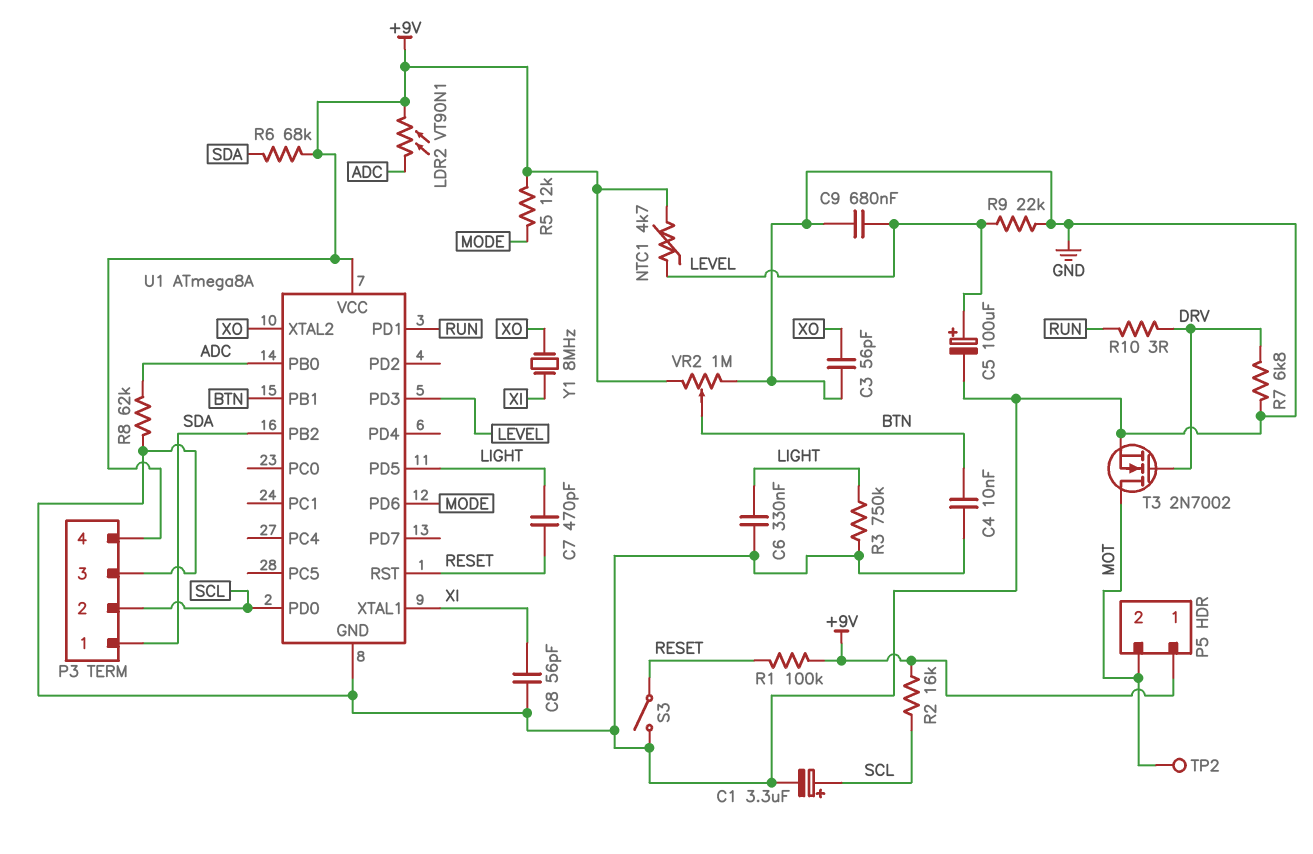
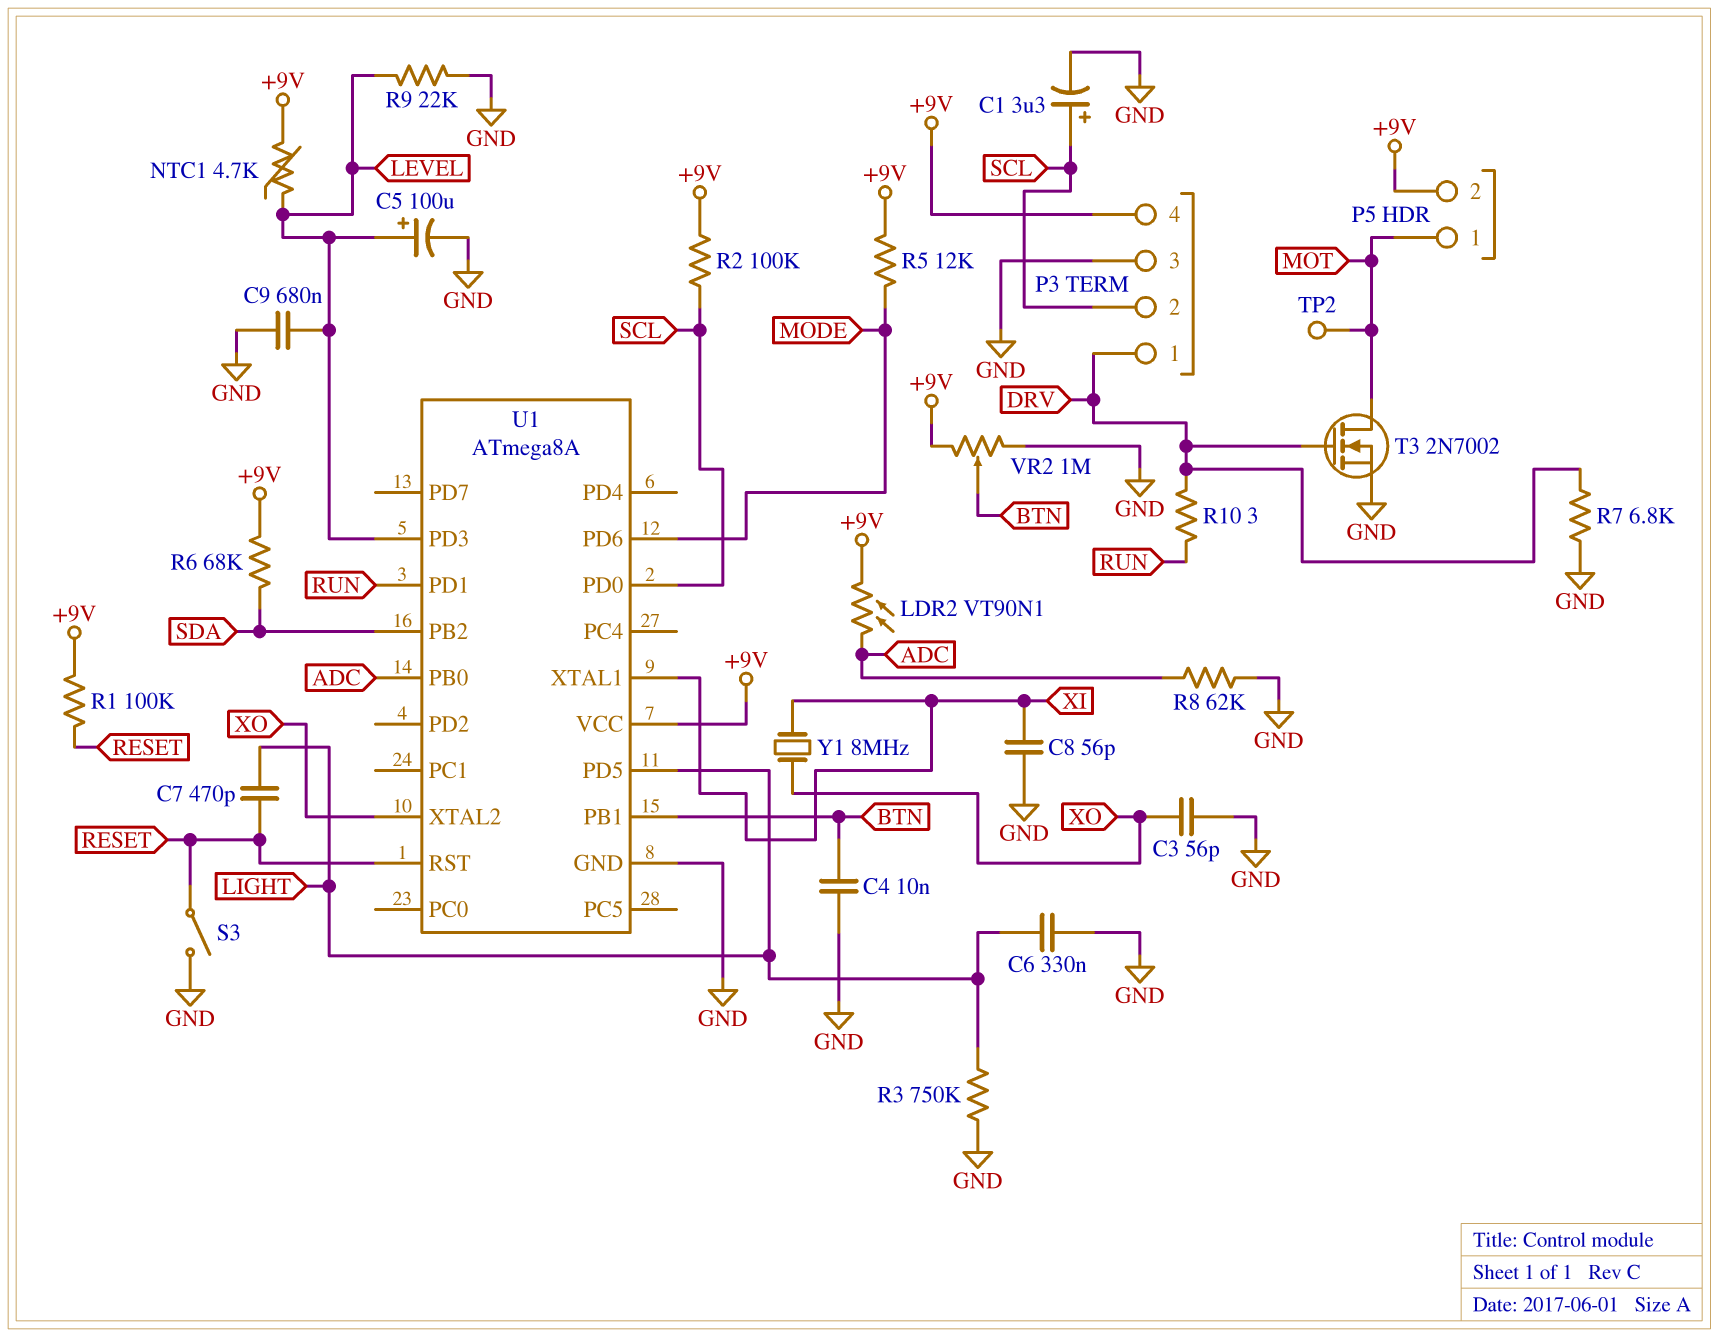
P3 pin 1: SDA -> DRV
P5 pin 1: +9V -> MOT
P5 pin 2: MOT -> +9V
R2: 16k (+9V, SCL) -> 100k (+9V, SCL)

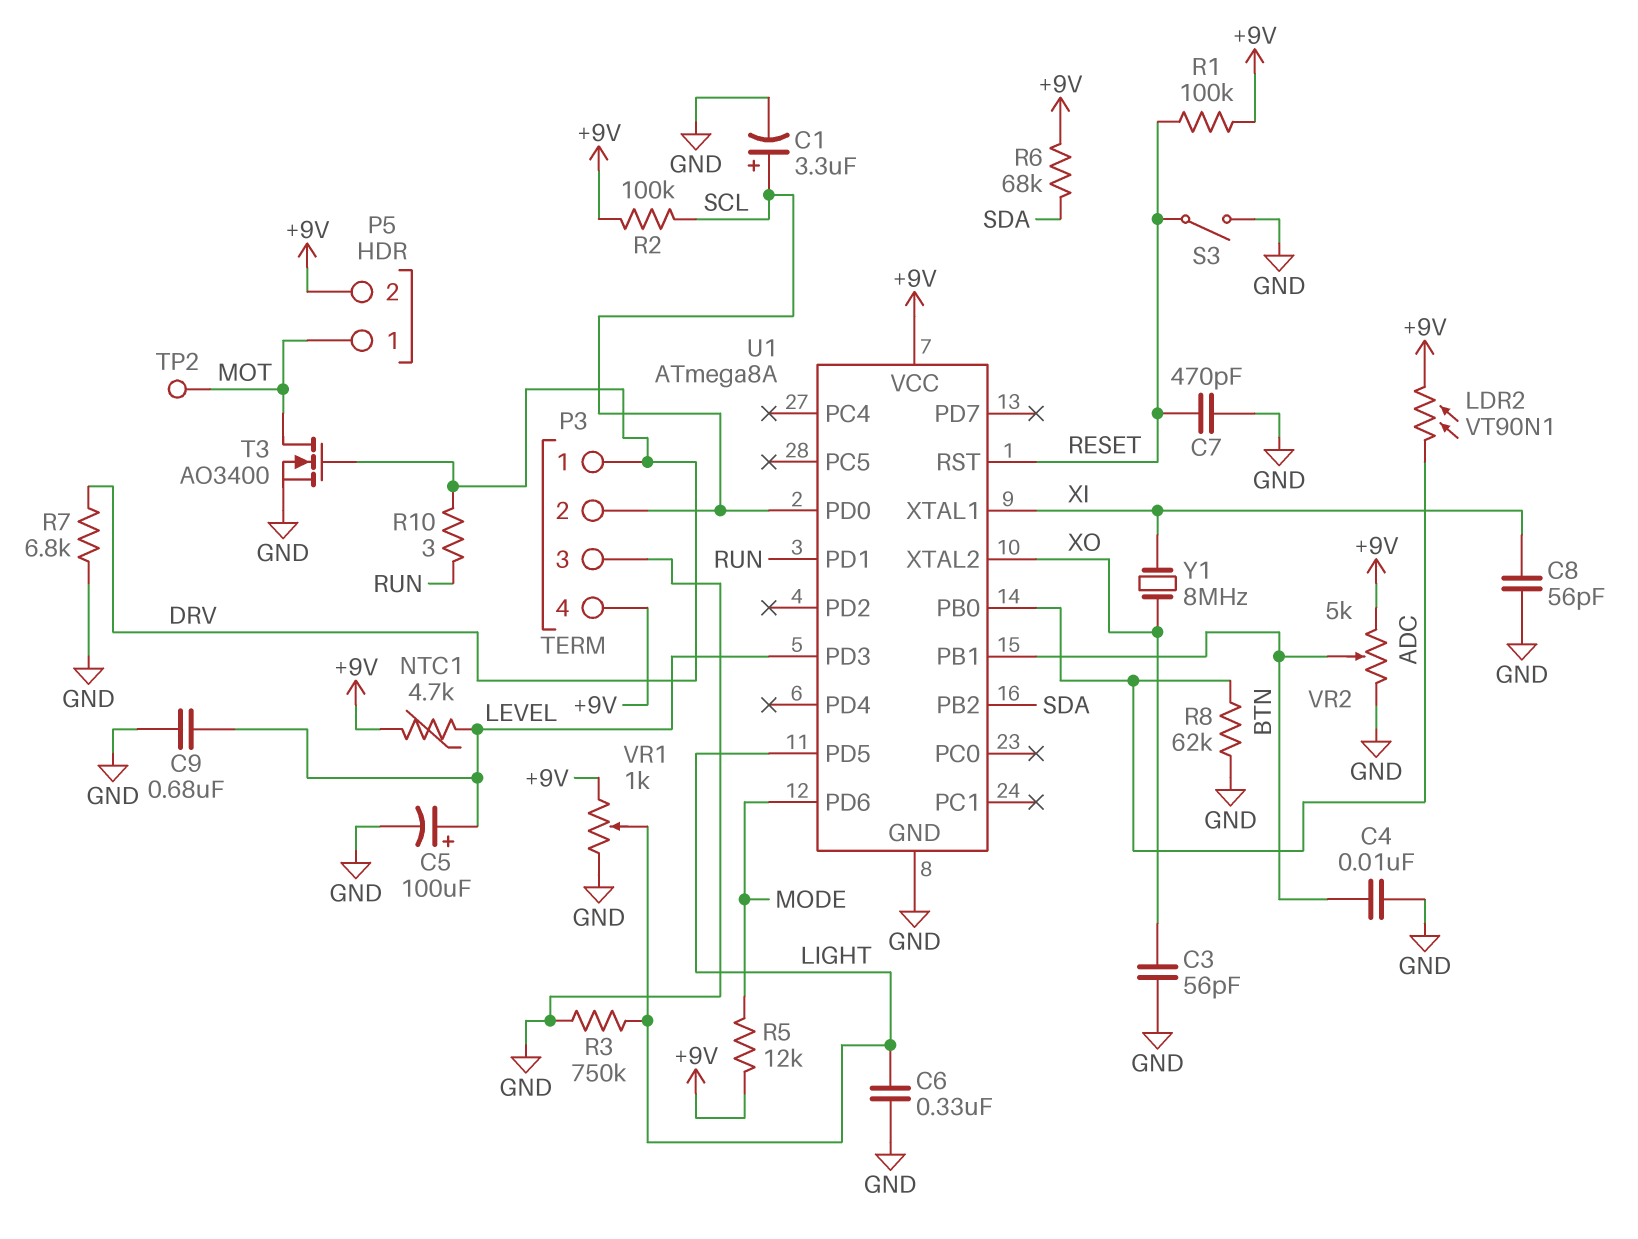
C7: 470pF (LIGHT, RESET) -> 470pF (GND, RESET)
R9: 22k (GND, LEVEL) -> none
T3: NMOS 2N7002 (G DRV, D MOT, S GND) -> NMOS AO3400 (G DRV, D MOT, S GND)
VR1: none -> 1k (+9V, GND, wiper LIGHT)
VR2: 1M (+9V, GND, wiper BTN) -> 5k (+9V, GND, wiper BTN)

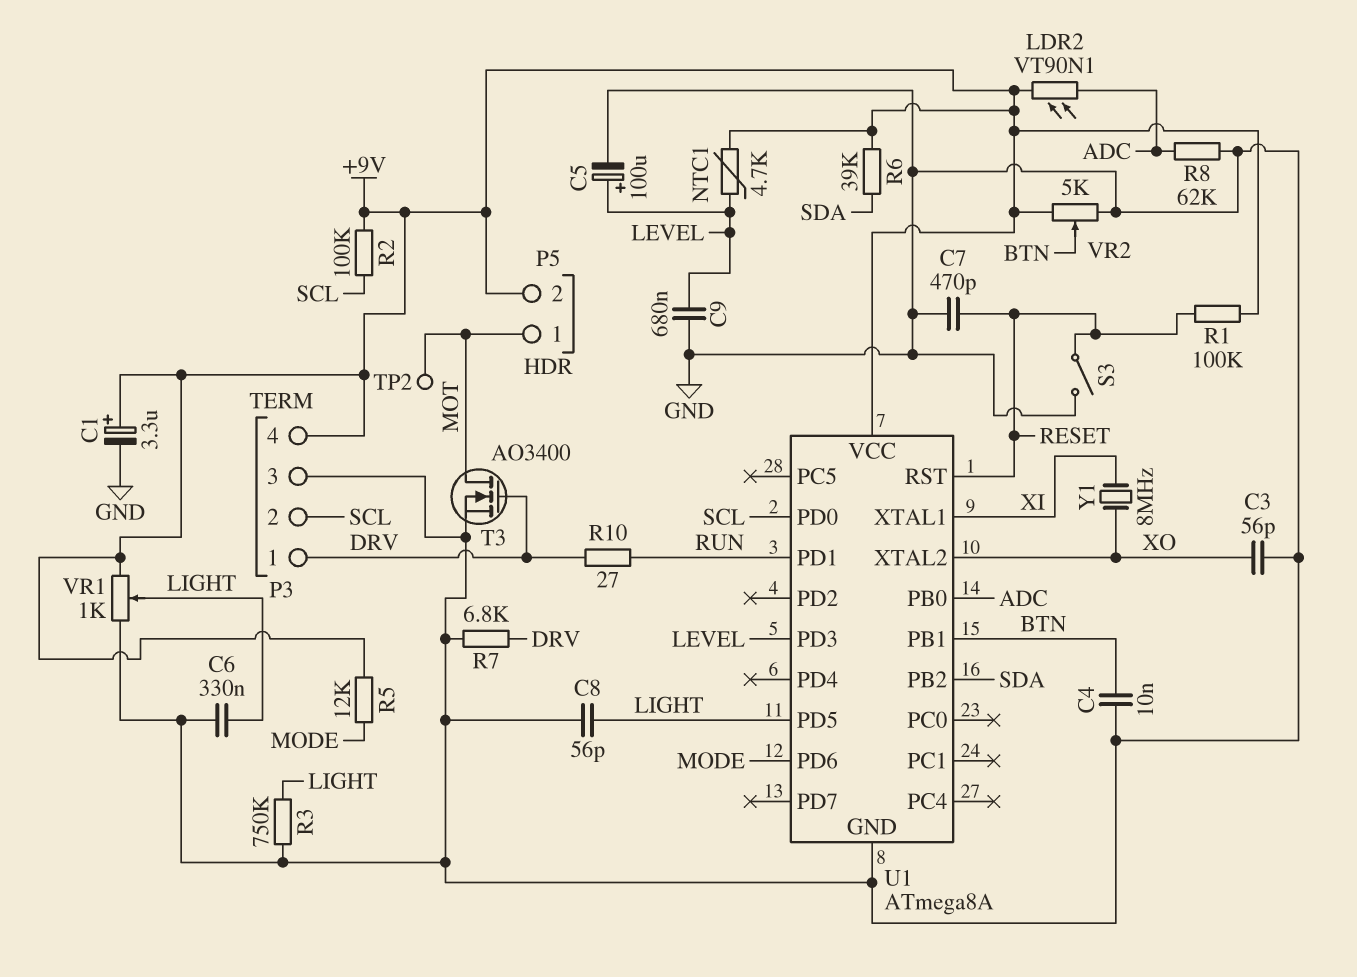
C1: 3.3uF (plus SCL, minus GND) -> 3.3uF (plus +9V, minus GND)
C8: 56pF (GND, XI) -> 56pF (GND, LIGHT)
R6: 68k (+9V, SDA) -> 39k (+9V, SDA)
R10: 3 (DRV, RUN) -> 27 (DRV, RUN)

